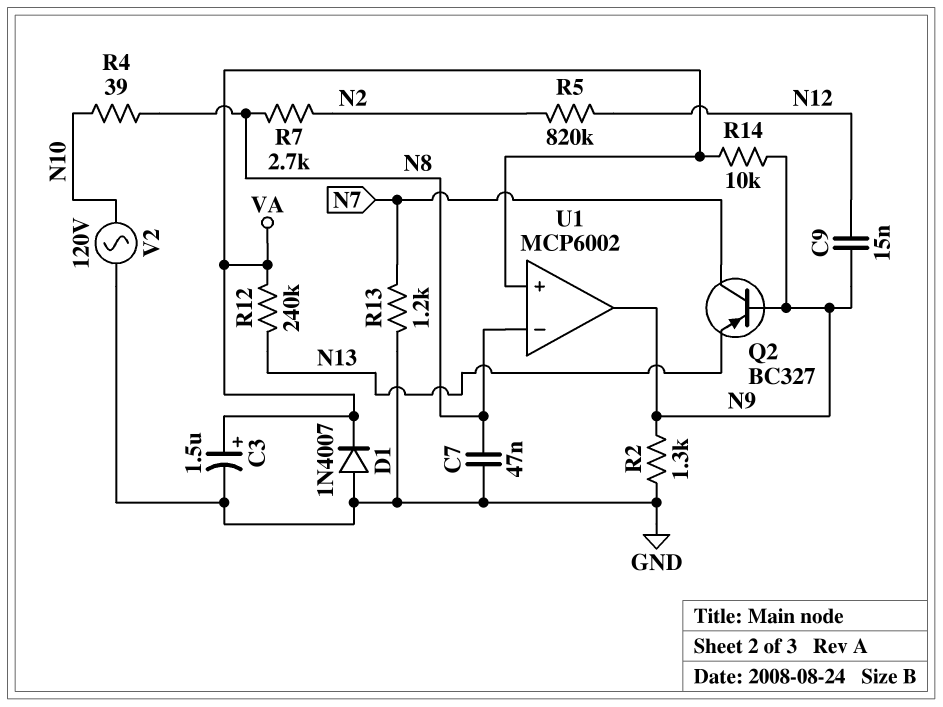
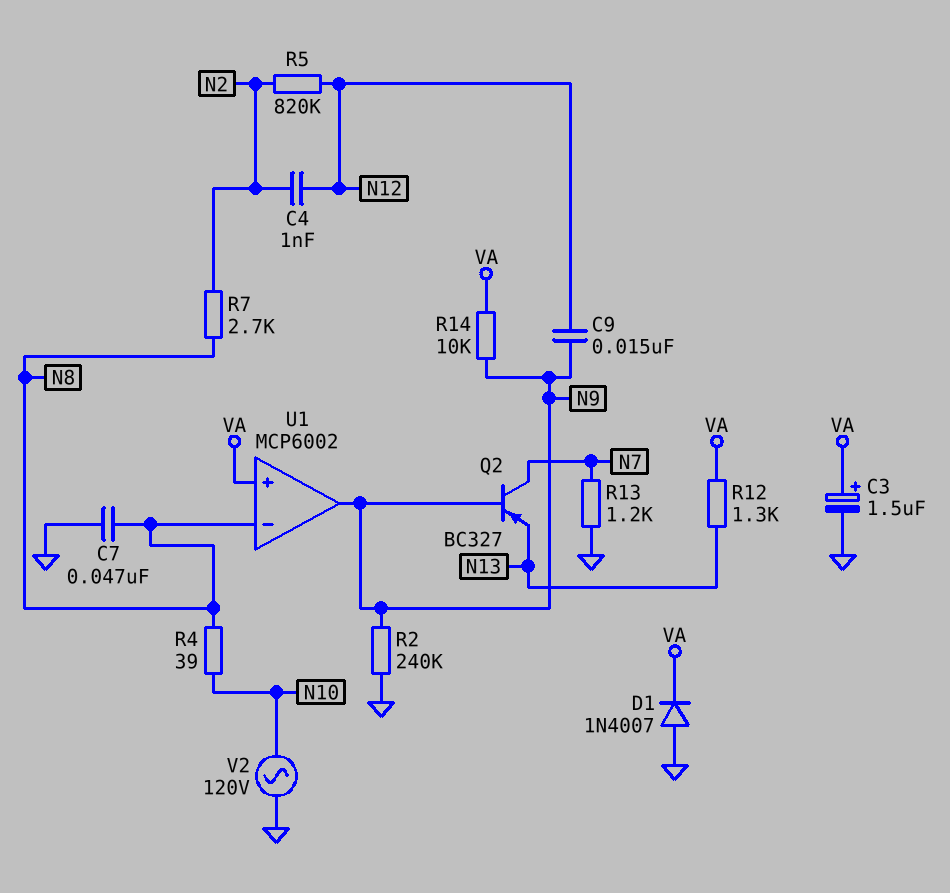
C4: none -> 1nF (N2, N12)
R2: 1.3k (GND, N9) -> 240k (GND, N9)
R12: 240k (N13, VA) -> 1.3k (N13, VA)

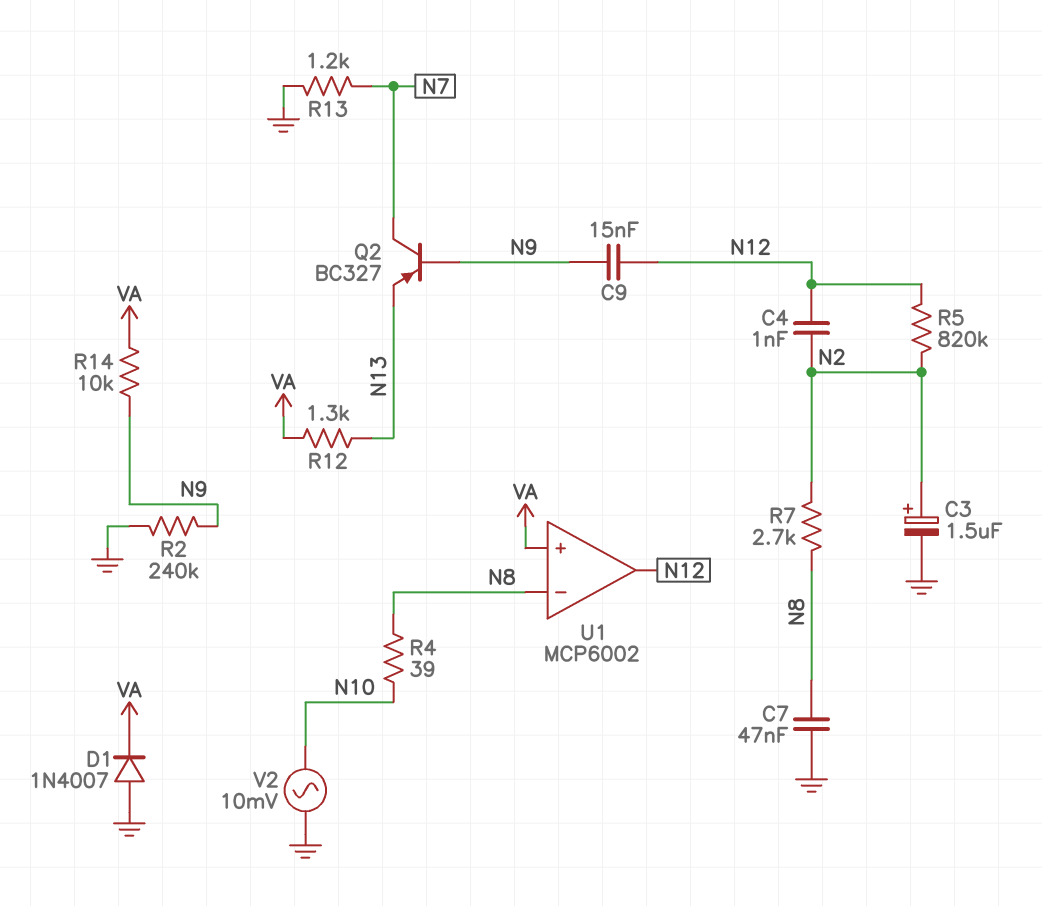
C3: 1.5uF (plus VA, minus GND) -> 1.5uF (plus N2, minus GND)
U1 pin out: N9 -> N12
V2: AC 120V (GND, N10) -> AC 10mV (GND, N10)

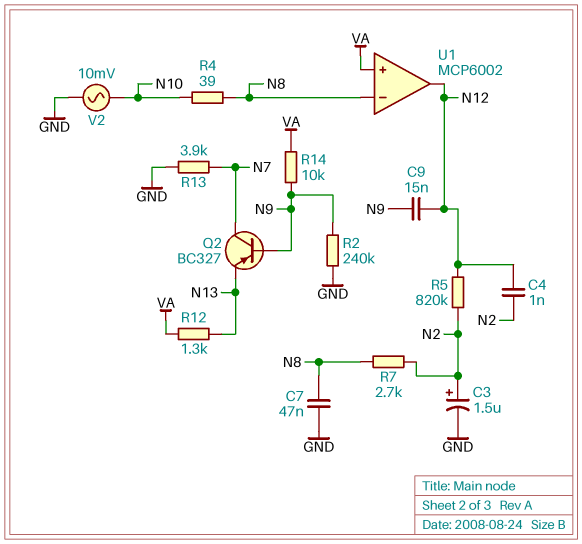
D1: diode 1N4007 (A GND, K VA) -> none
R13: 1.2k (GND, N7) -> 3.9k (GND, N7)

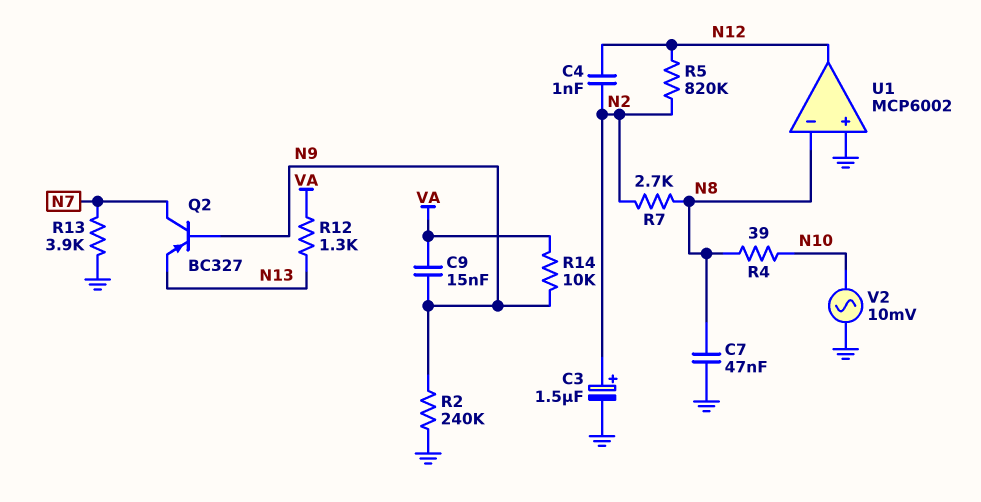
C9: 15nF (N9, N12) -> 15nF (N9, VA)
U1 pin in+: VA -> GND

